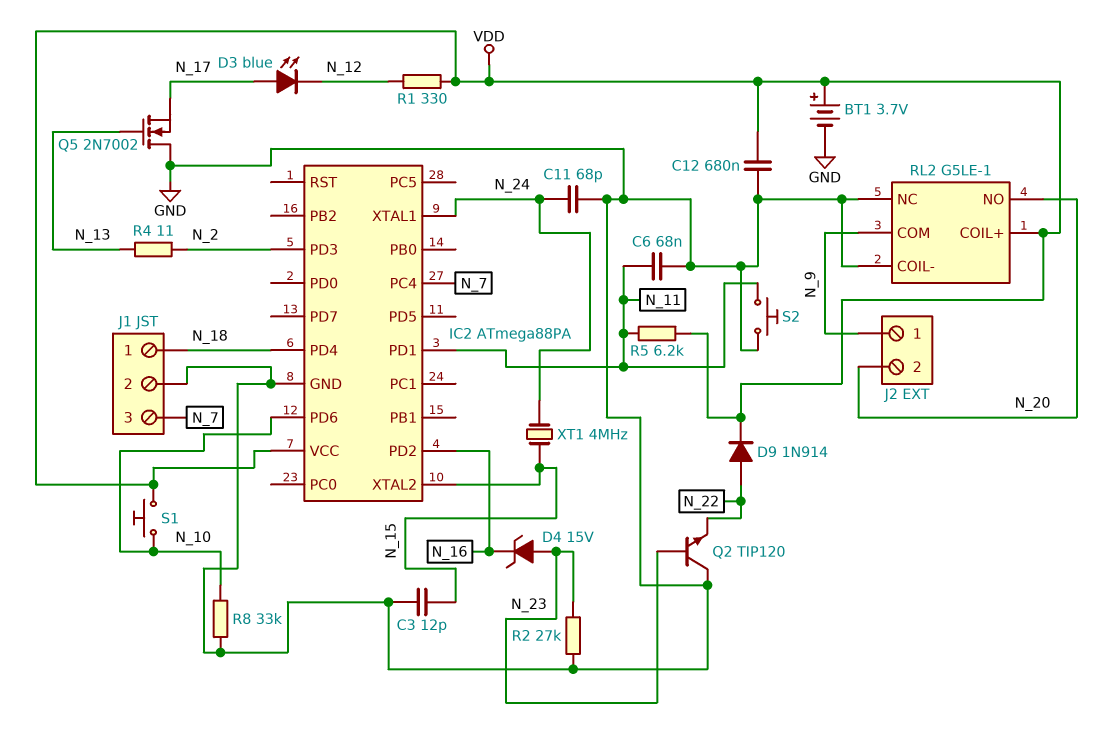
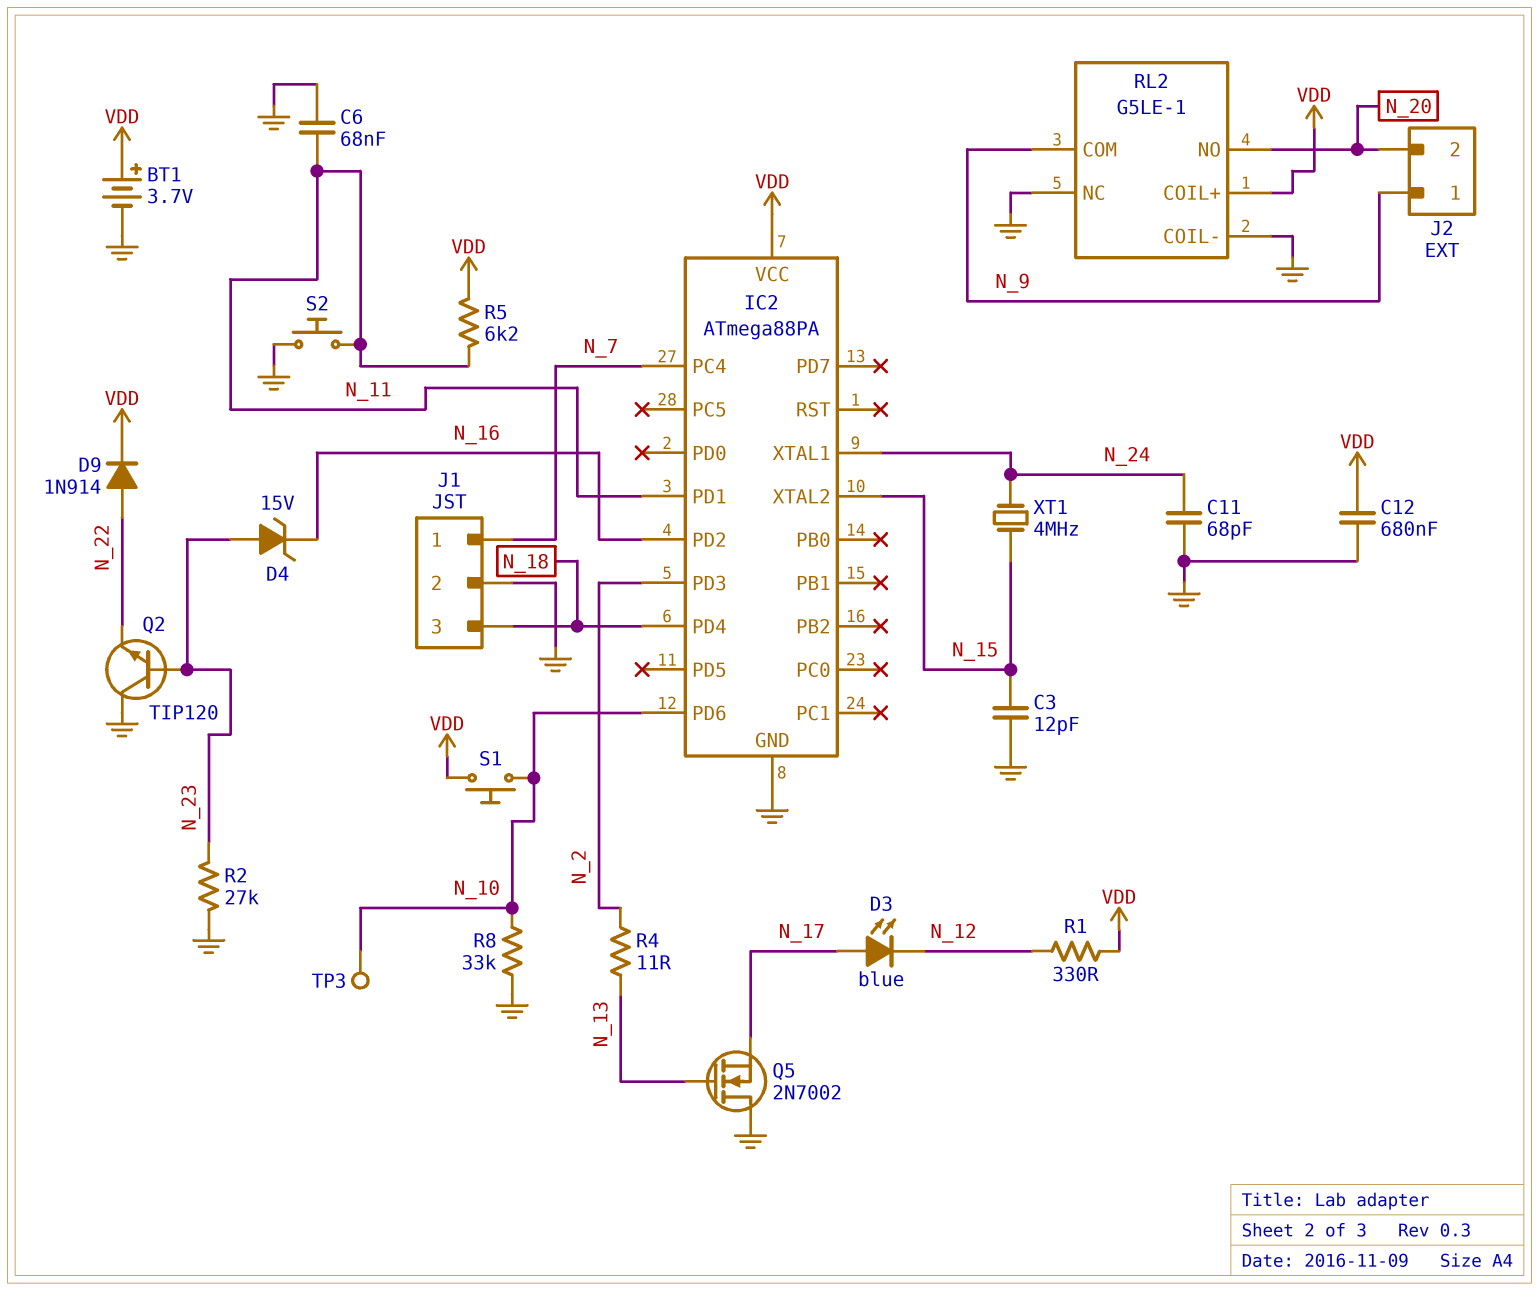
J1 pin 1: N_18 -> N_7
J1 pin 3: N_7 -> N_18
TP3: none -> test point (N_10)

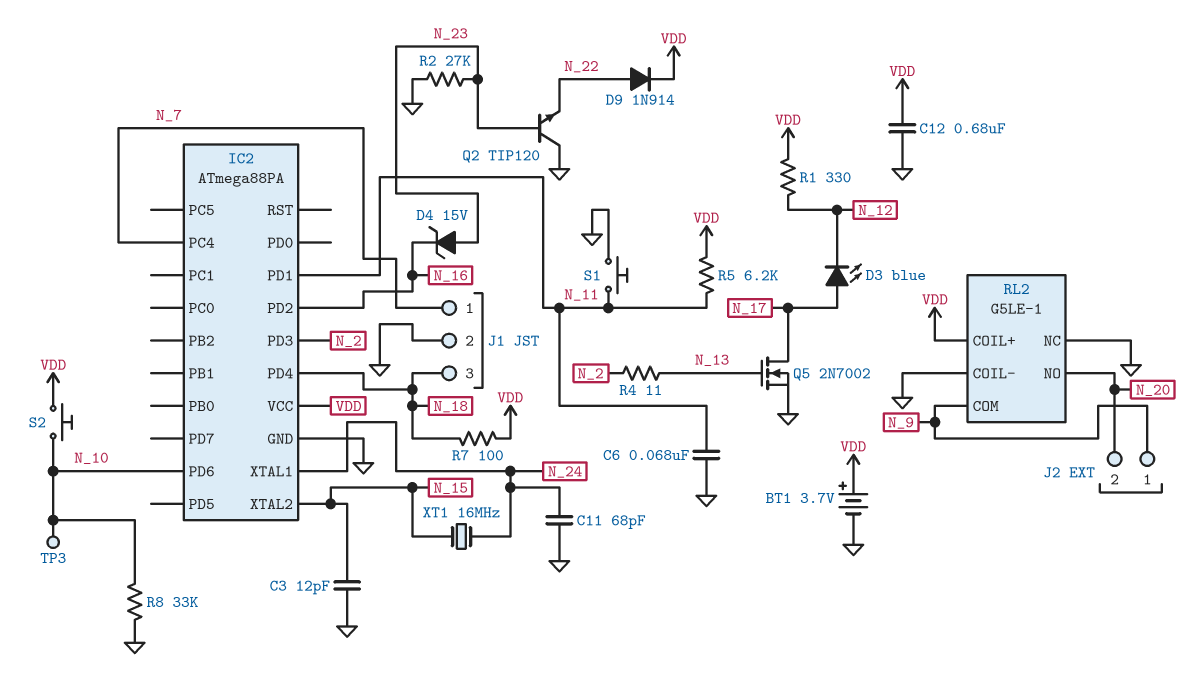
Q5: NMOS 2N7002 (G N_13, D GND, S N_17) -> NMOS 2N7002 (G N_13, D N_17, S GND)
R7: none -> 100 (N_18, VDD)
S1: button (N_10, VDD) -> button (GND, N_11)
S2: button (GND, N_11) -> button (N_10, VDD)
XT1: 4MHz (N_15, N_24) -> 16MHz (N_15, N_24)

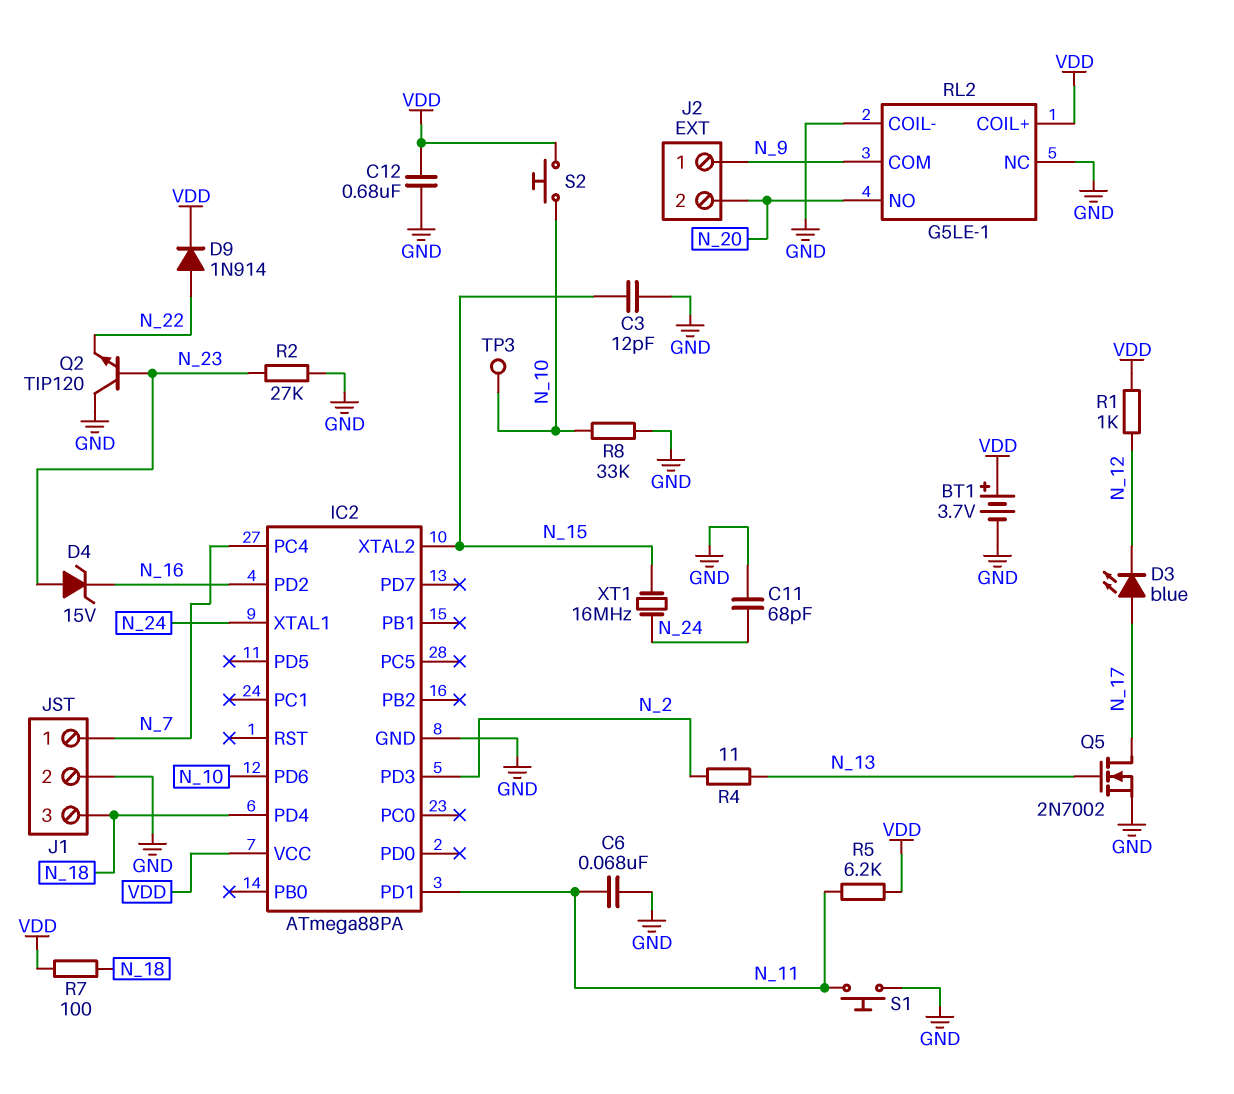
R1: 330 (N_12, VDD) -> 1k (N_12, VDD)

